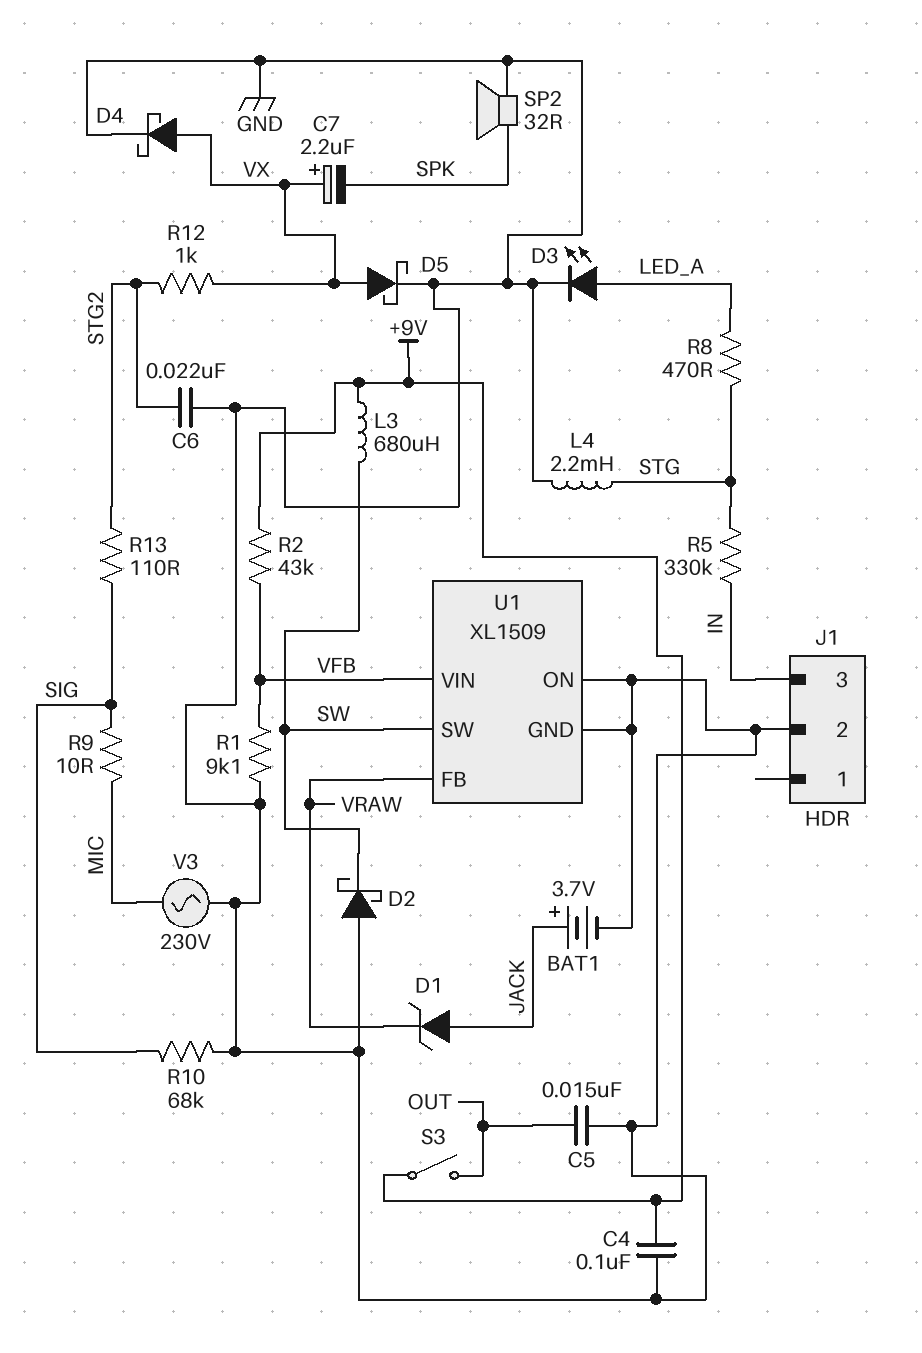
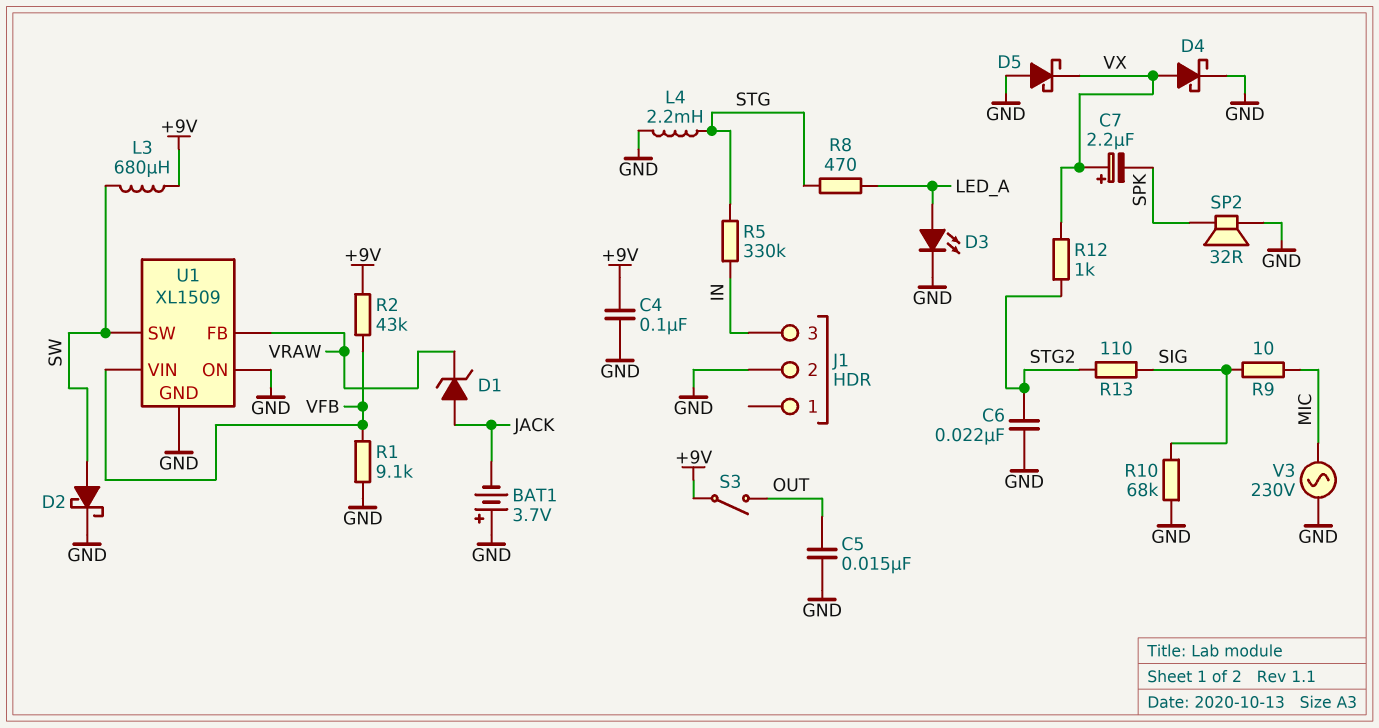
BAT1: 3.7V (plus JACK, minus GND) -> 3.7V (plus GND, minus JACK)
D2: schottky (A GND, K SW) -> schottky (A SW, K GND)
D5: schottky (A VX, K GND) -> schottky (A GND, K VX)

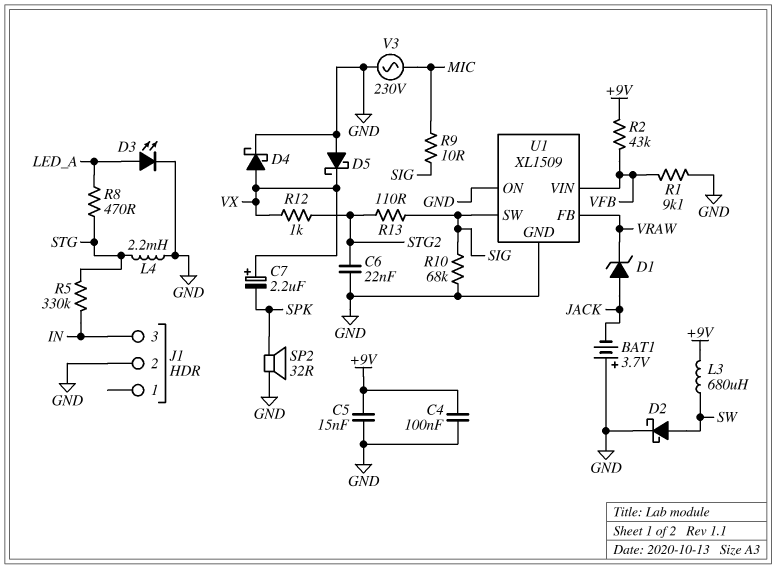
C5: 15nF (GND, OUT) -> 15nF (+9V, GND)
S3: switch (+9V, OUT) -> none
U1 pin SW: SW -> SIG

